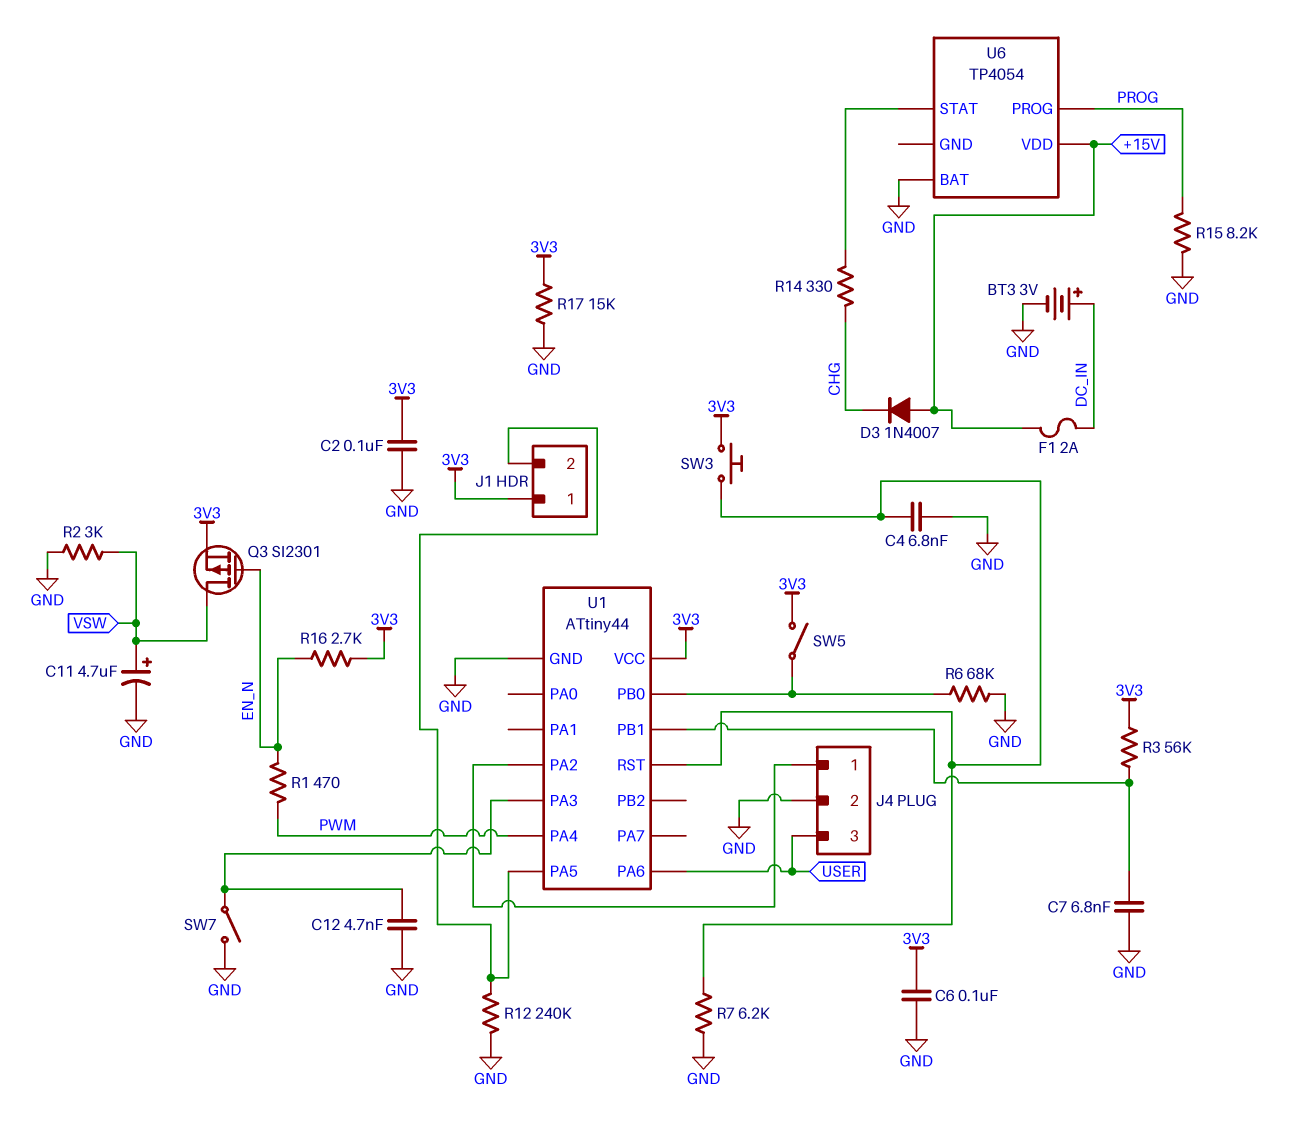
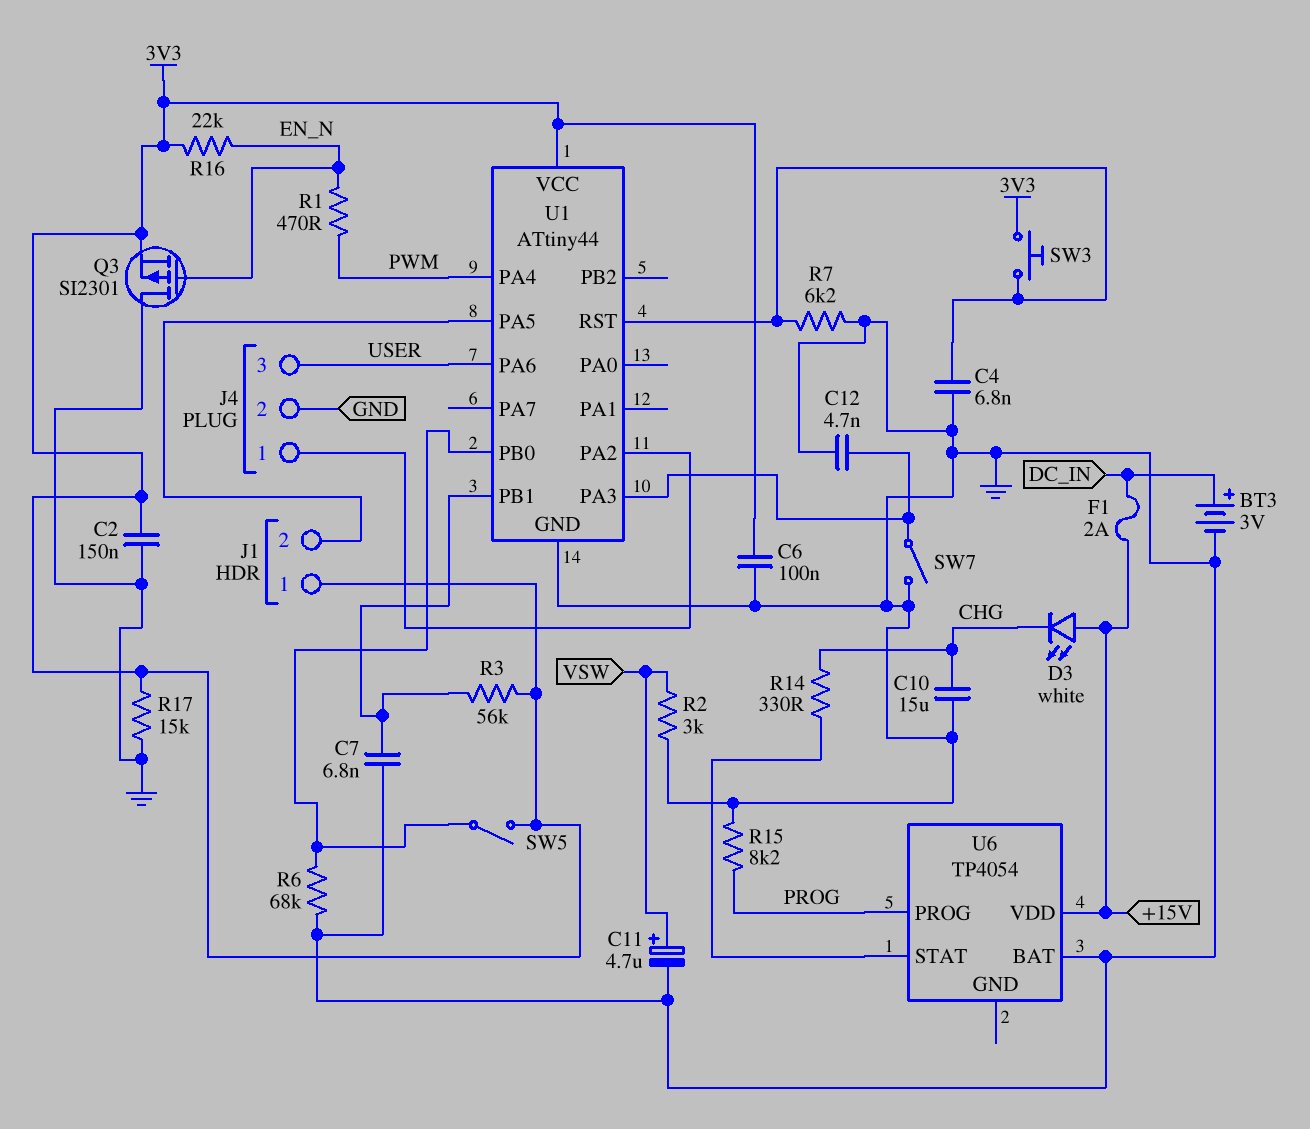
C2: 100nF (3V3, GND) -> 150nF (3V3, GND)
C10: none -> 15uF (CHG, GND)
D3: diode 1N4007 (A +15V, K CHG) -> LED white (A +15V, K CHG)
Q3: PMOS SI2301 (G EN_N, D VSW, S 3V3) -> PMOS SI2301 (G EN_N, D GND, S 3V3)
R12: 240k (GND, J1/2) -> none
R16: 2.7k (3V3, EN_N) -> 22k (3V3, EN_N)

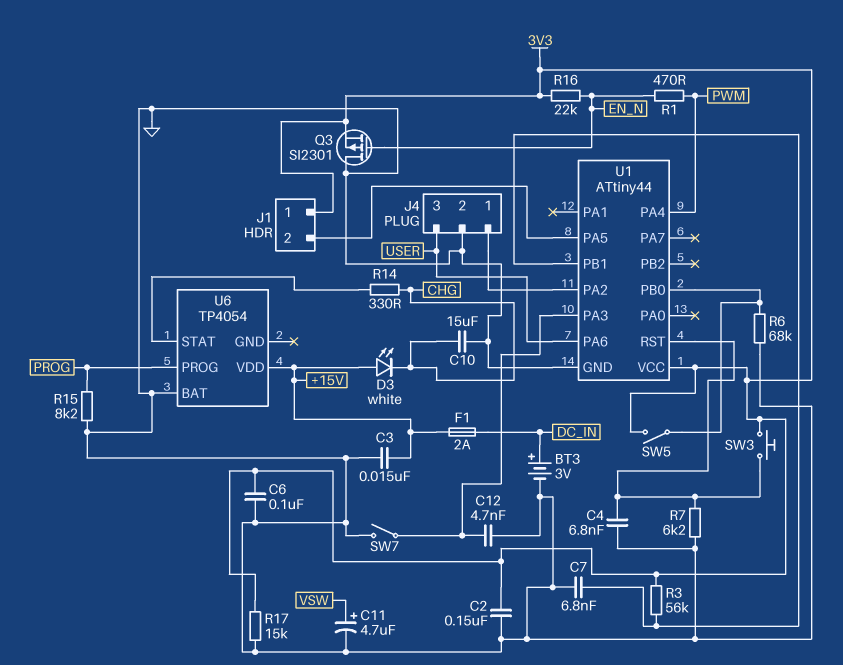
C3: none -> 15nF (+15V, GND)
R2: 3k (GND, VSW) -> none

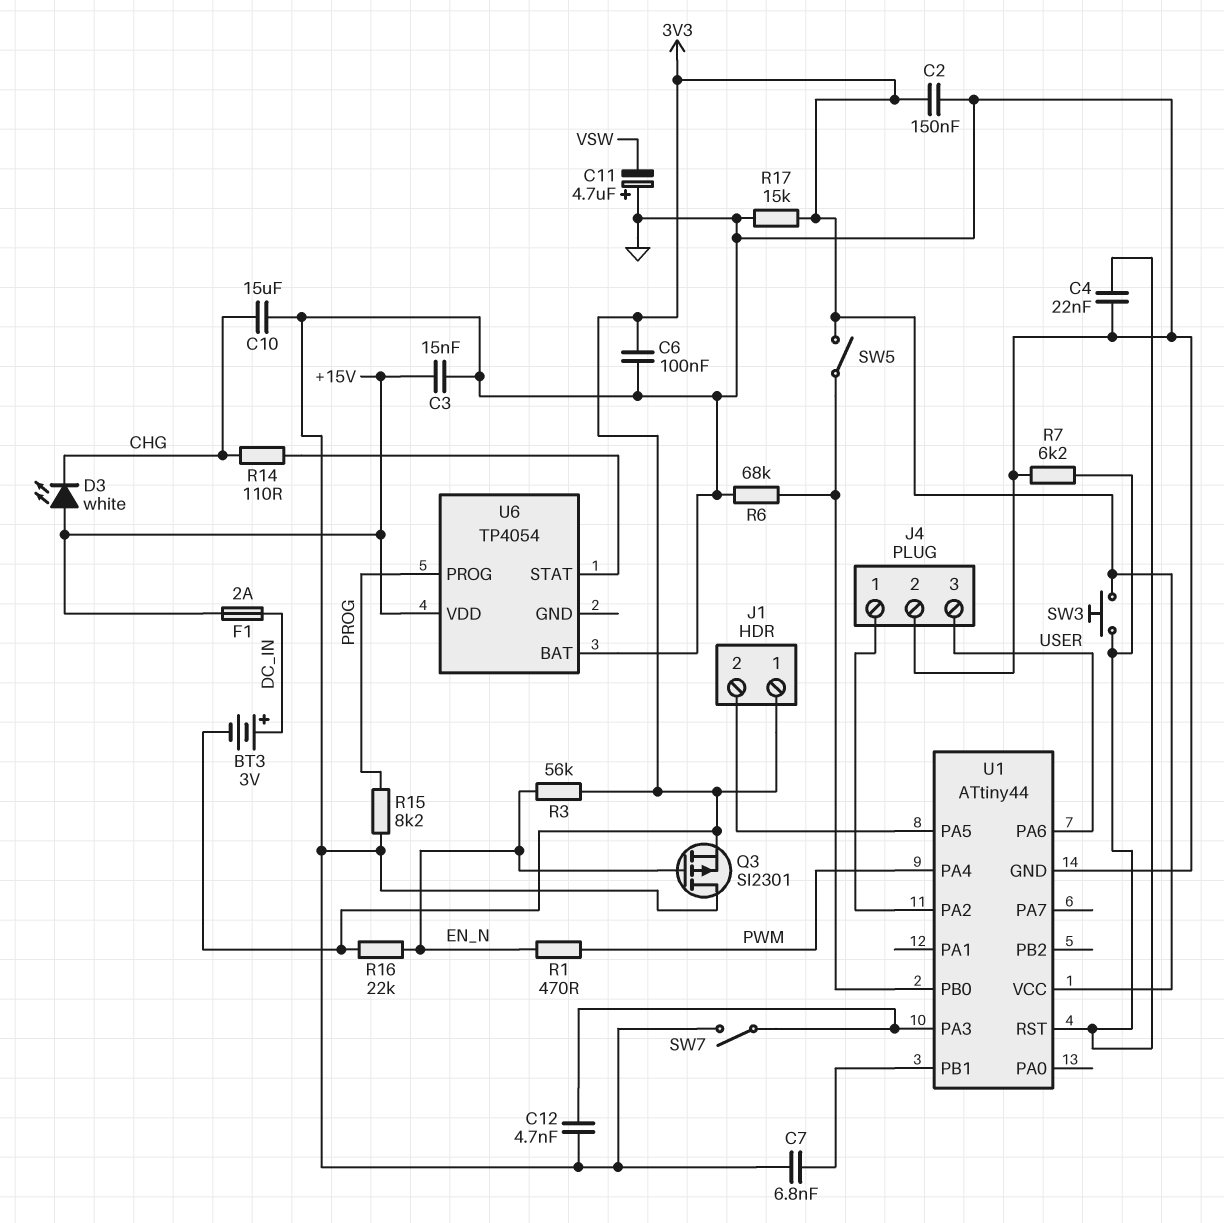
BT3: 3V (plus DC_IN, minus GND) -> 3V (plus DC_IN, minus 3V3)
C4: 6.8nF (GND, U1/RST) -> 22nF (GND, U1/RST)
C11: 4.7uF (plus VSW, minus GND) -> 4.7uF (plus GND, minus VSW)
R3: 56k (3V3, U1/PB1) -> 56k (3V3, EN_N)
R14: 330 (CHG, U6/STAT) -> 110 (CHG, U6/STAT)

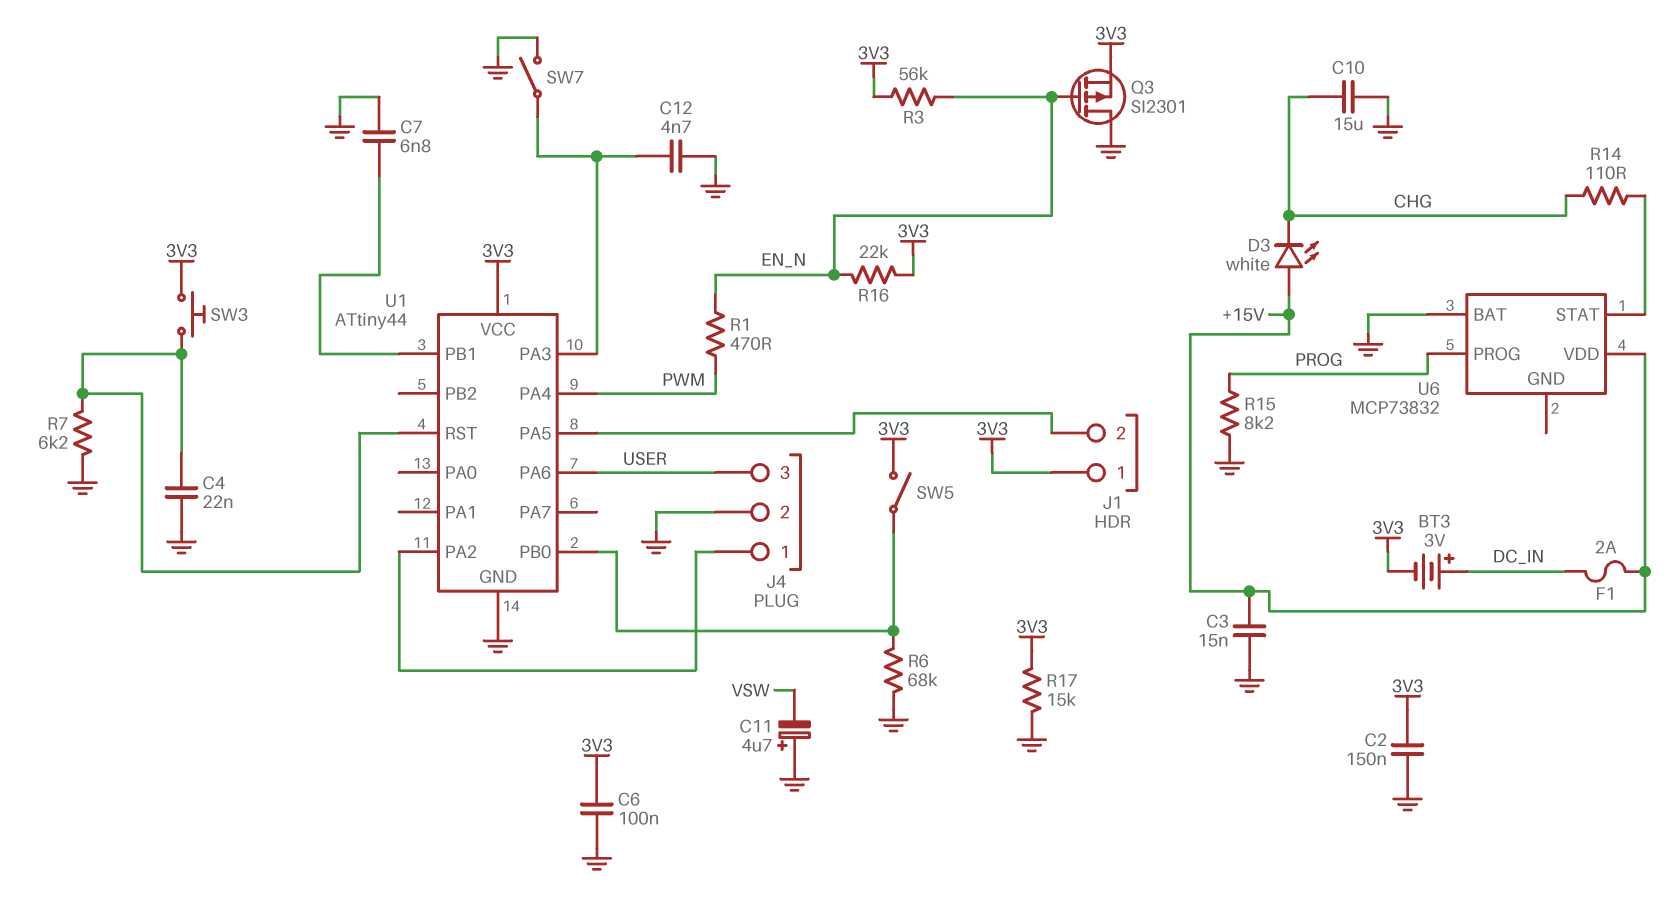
U6: TP4054 -> MCP73832

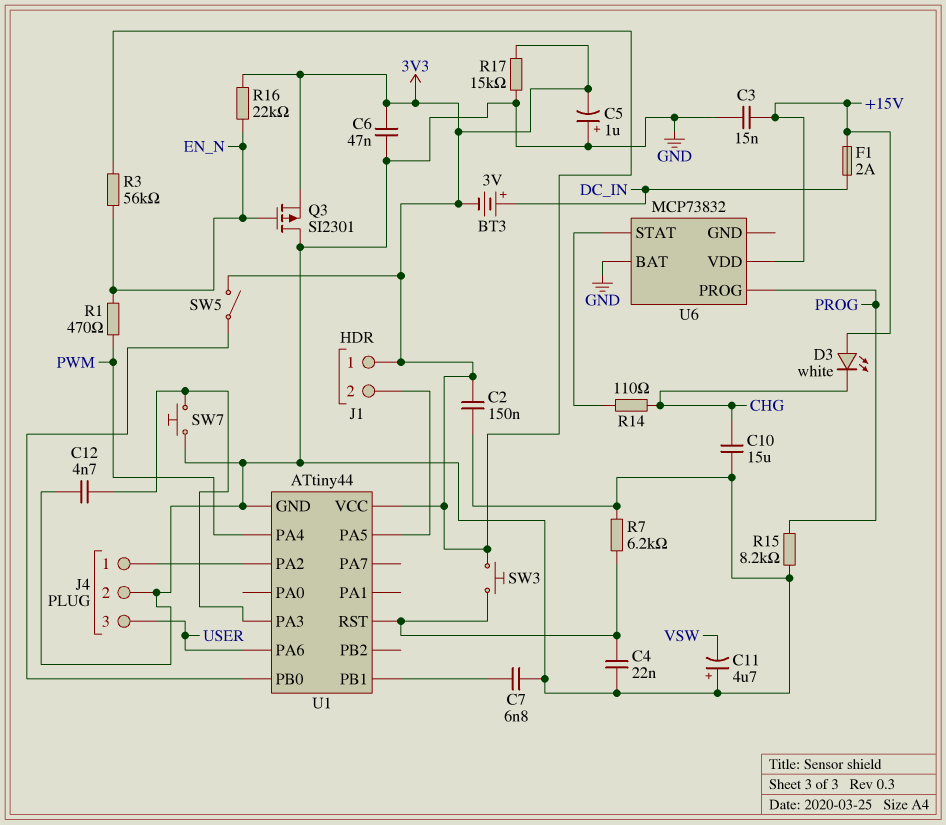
C5: none -> 1uF (plus GND, minus 3V3)
C6: 100nF (3V3, GND) -> 47nF (3V3, GND)
R6: 68k (GND, U1/PB0) -> none
SW7: switch (GND, U1/PA3) -> button (GND, U1/PA3)

